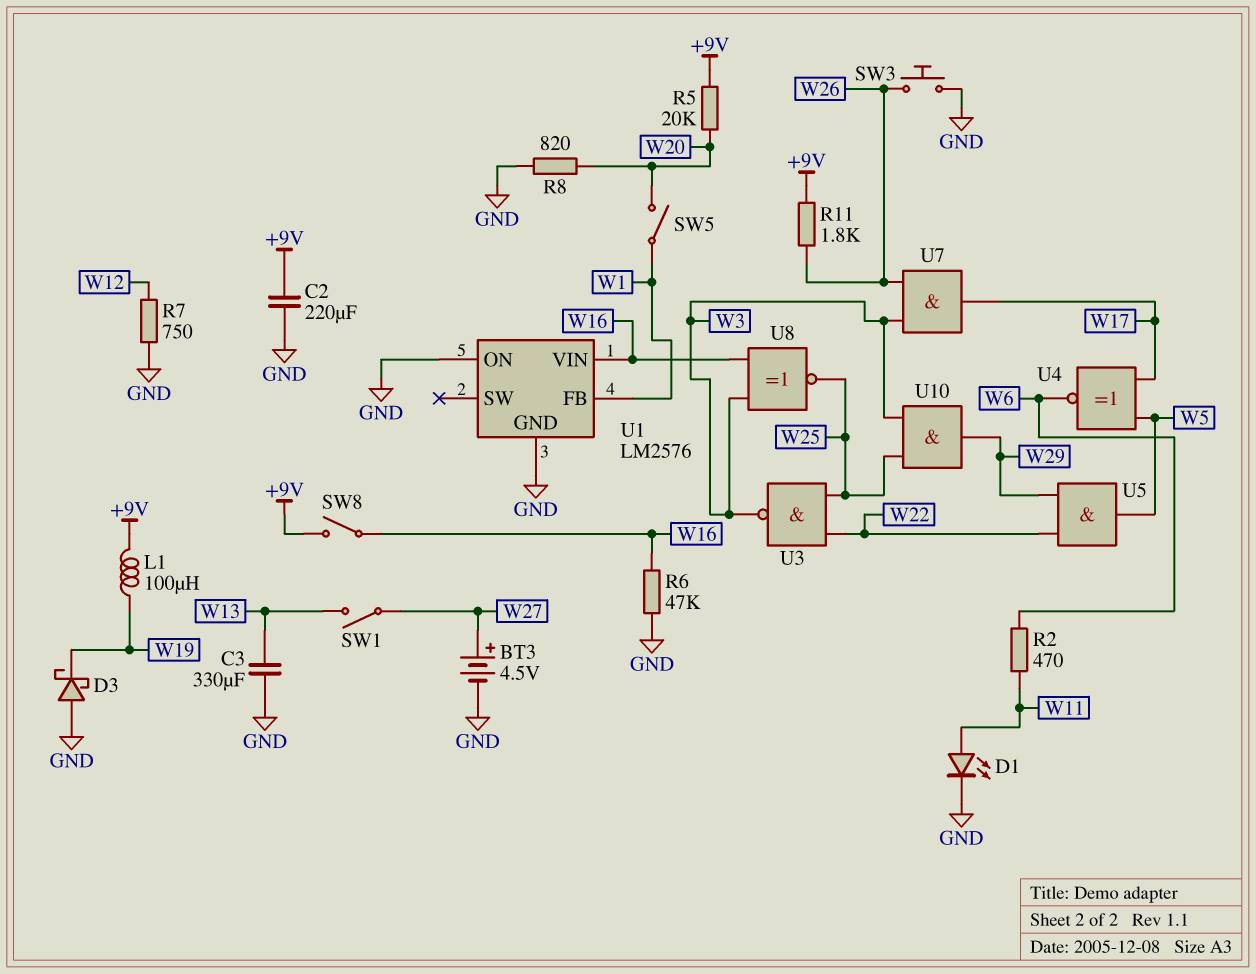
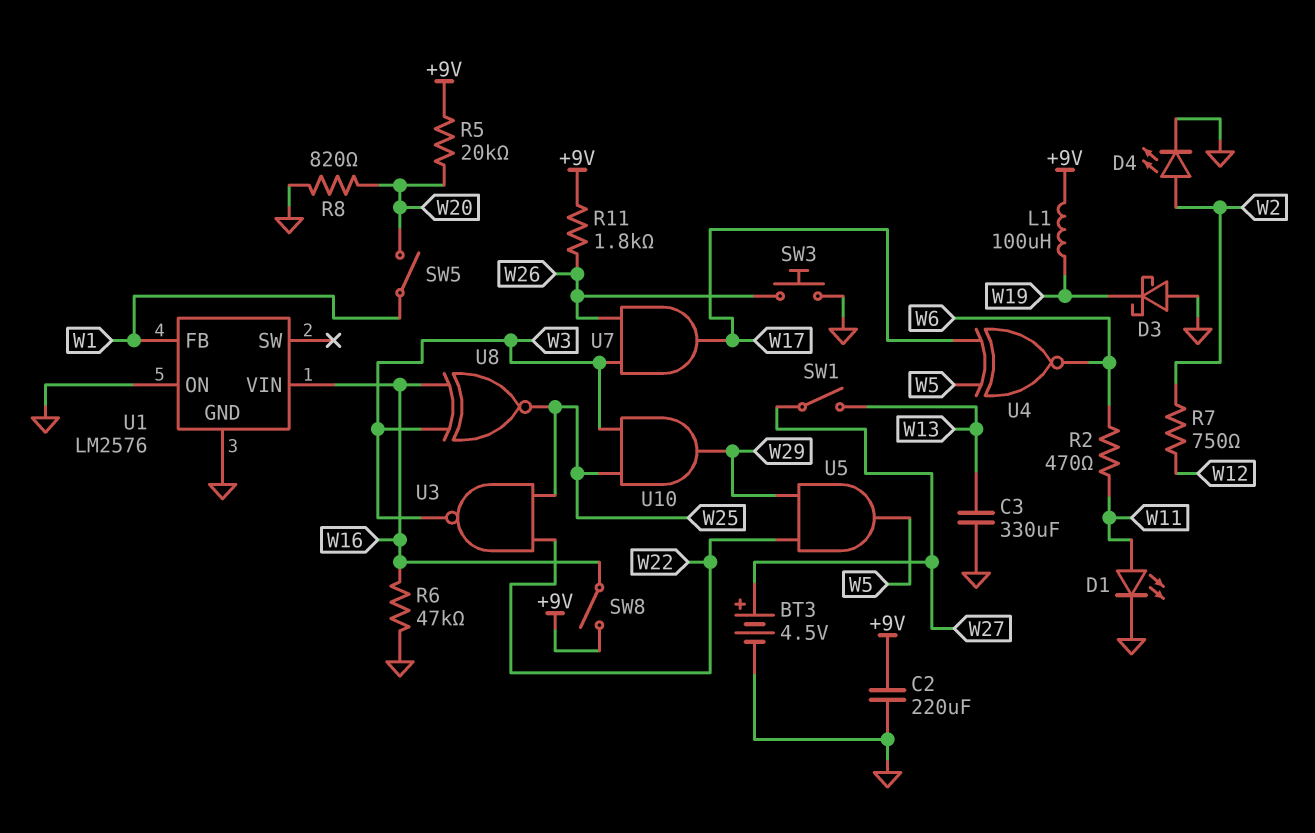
D4: none -> LED (A W2, K GND)
R7: 750 (GND, W12) -> 750 (W2, W12)

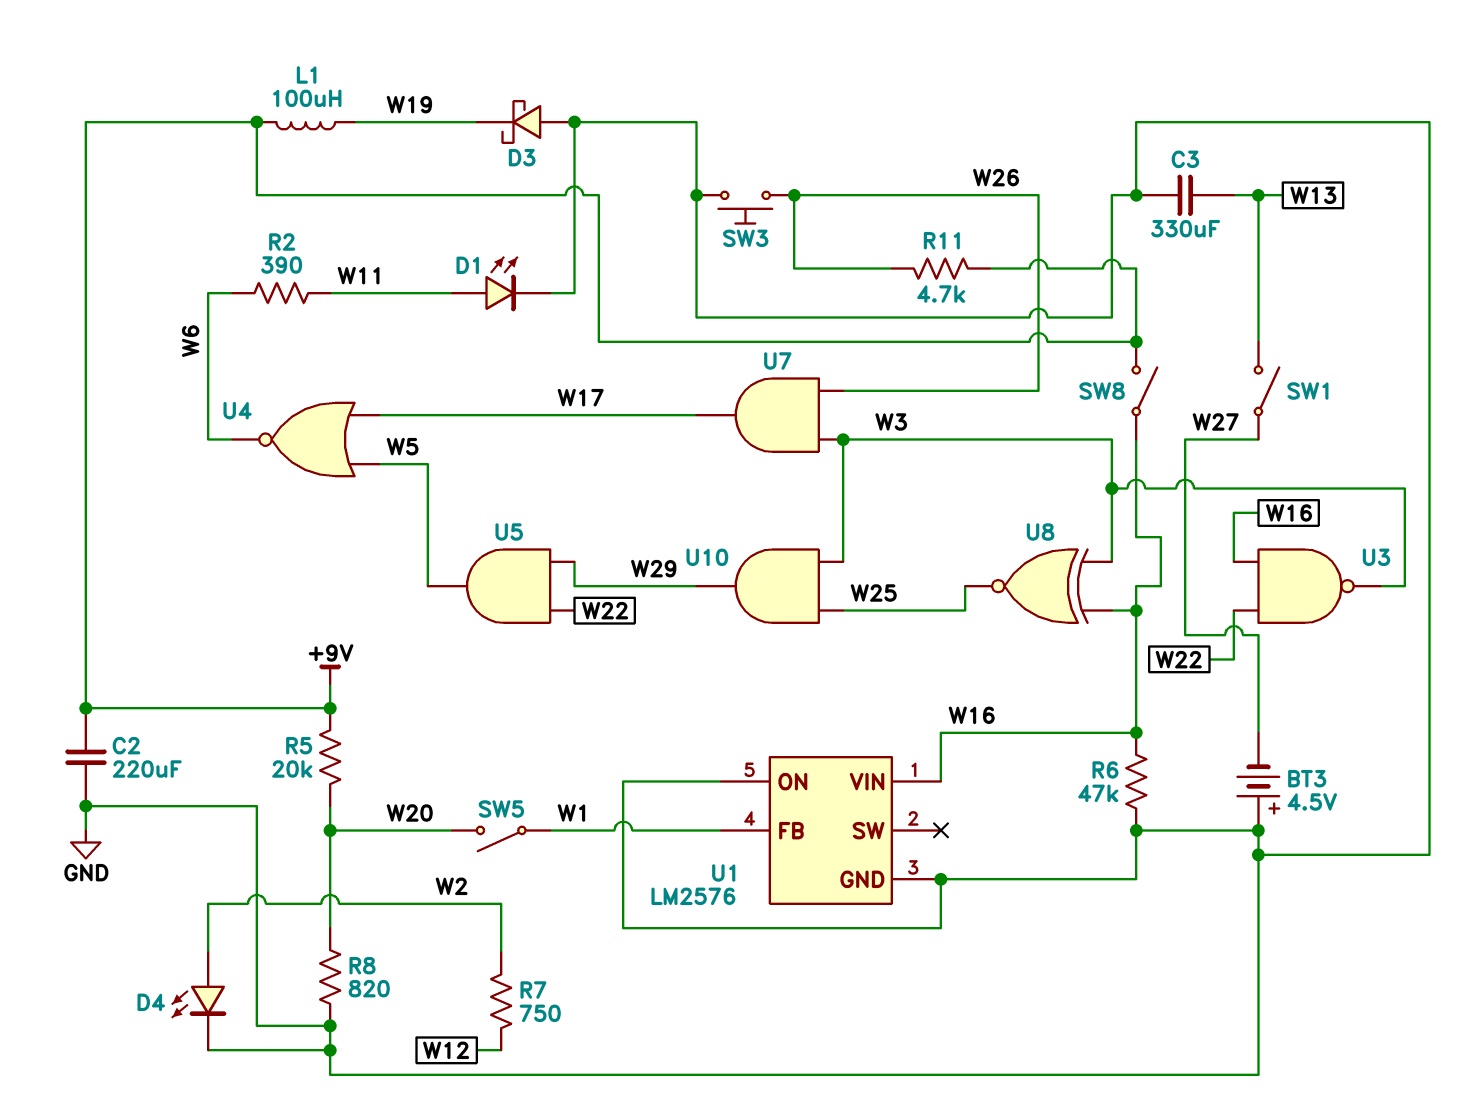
BT3: 4.5V (plus W27, minus GND) -> 4.5V (plus GND, minus W27)
R2: 470 (W6, W11) -> 390 (W6, W11)
R11: 1.8k (+9V, W26) -> 4.7k (+9V, W26)
U3: NAND (in W22, in W25, out W3) -> NAND (in W16, in W22, out W3)
U4: XNOR (in W5, in W17, out W6) -> NOR (in W5, in W17, out W6)

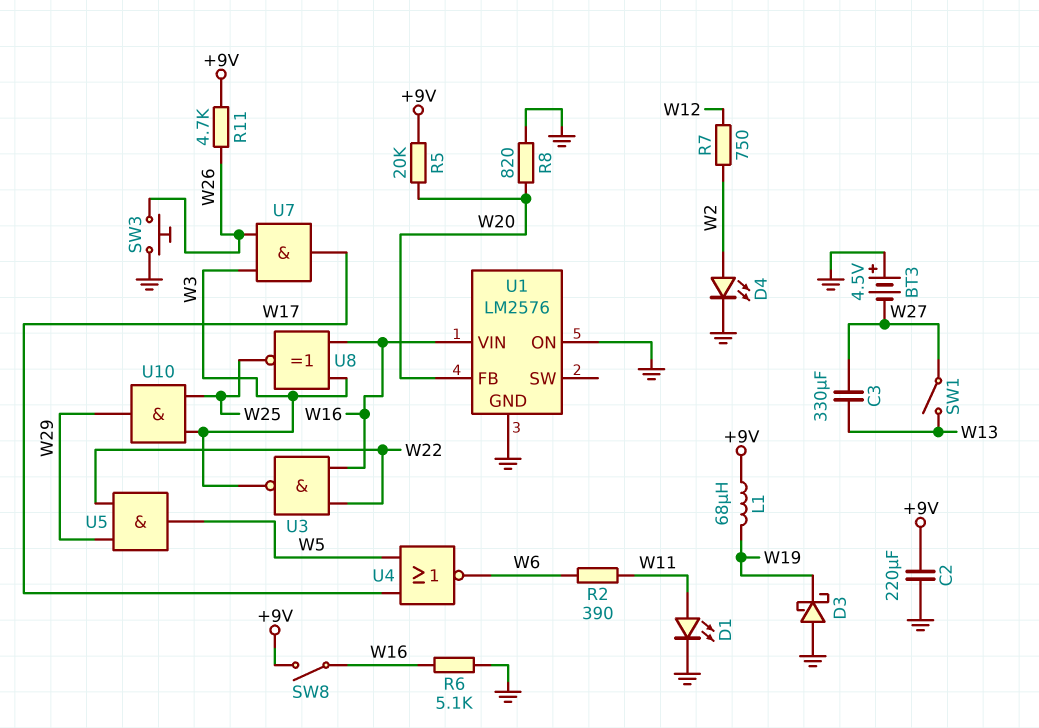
C3: 330uF (GND, W13) -> 330uF (W13, W27)
L1: 100uH (+9V, W19) -> 68uH (+9V, W19)
R6: 47k (GND, W16) -> 5.1k (GND, W16)
SW5: switch (W1, W20) -> none
U1 pin FB: W1 -> W20

